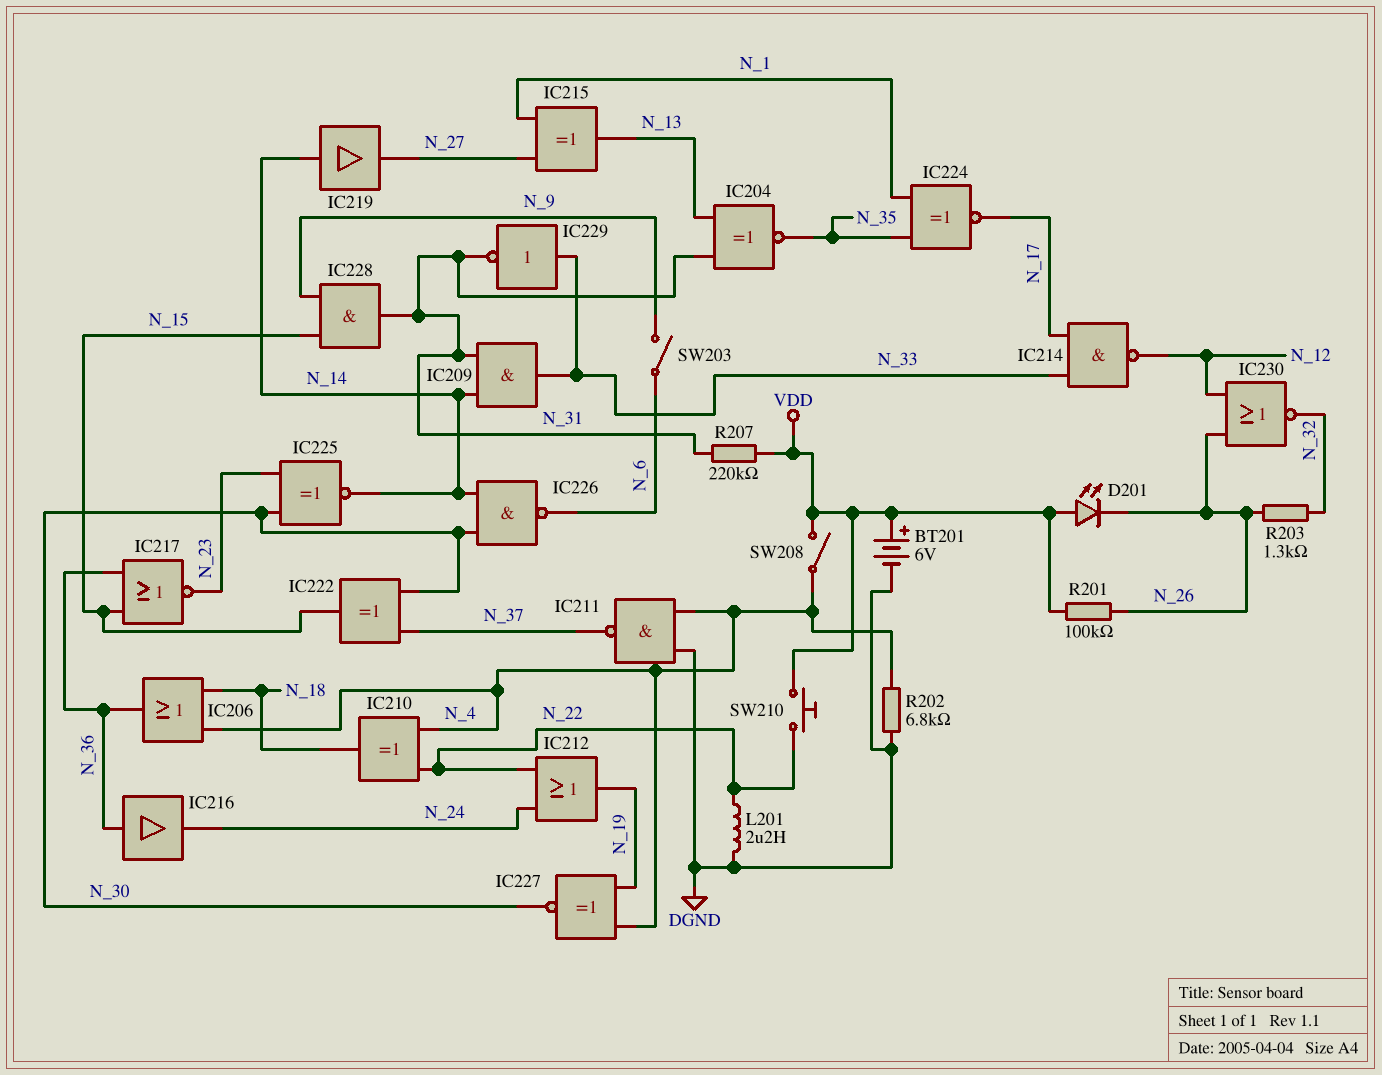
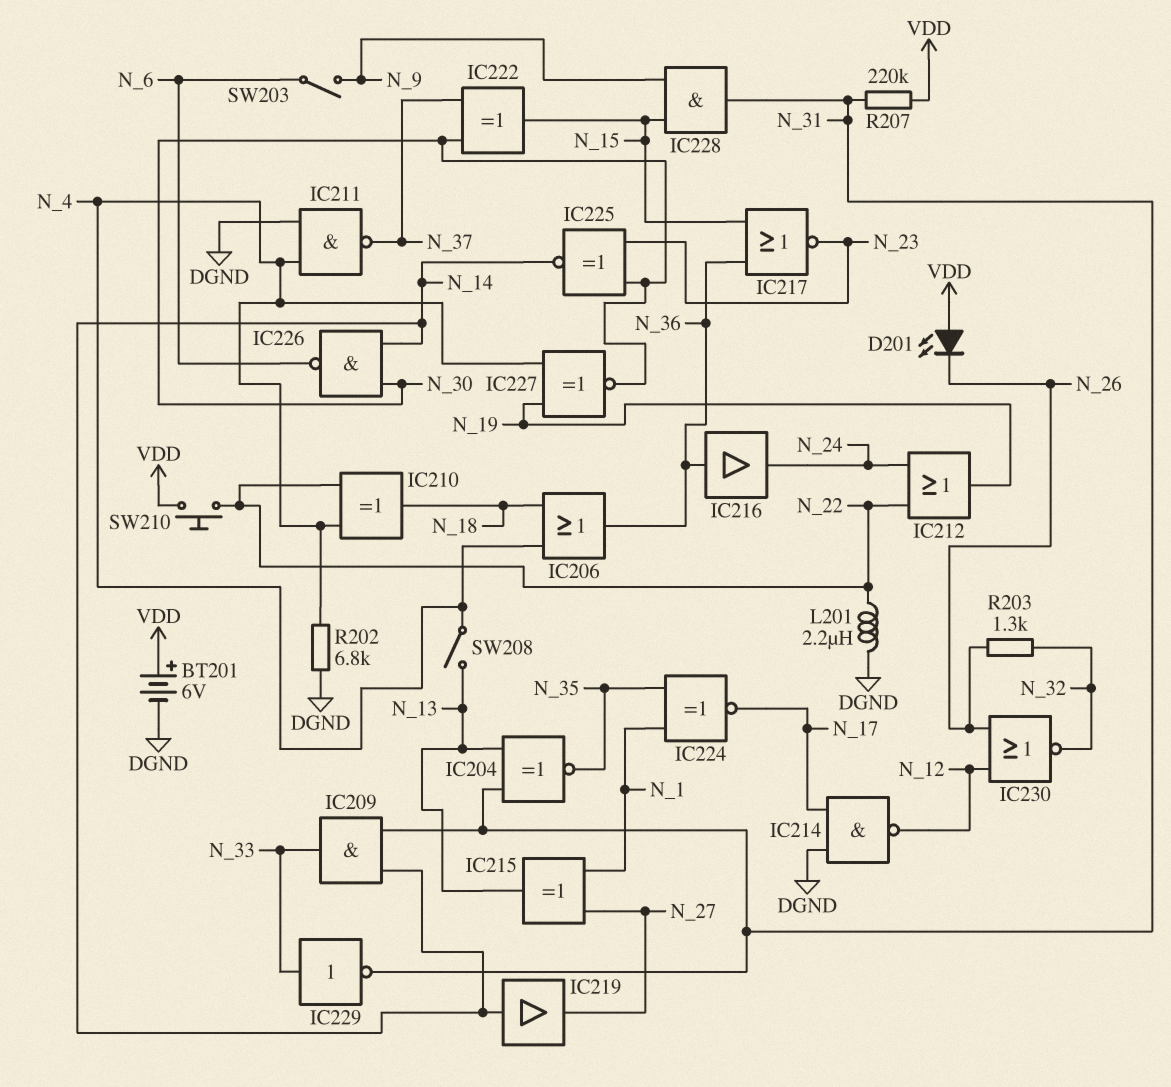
IC214: NAND (in N_17, in N_33, out N_12) -> NAND (in DGND, in N_17, out N_12)
R201: 100k (N_26, VDD) -> none
SW208: switch (N_4, VDD) -> switch (N_4, N_13)

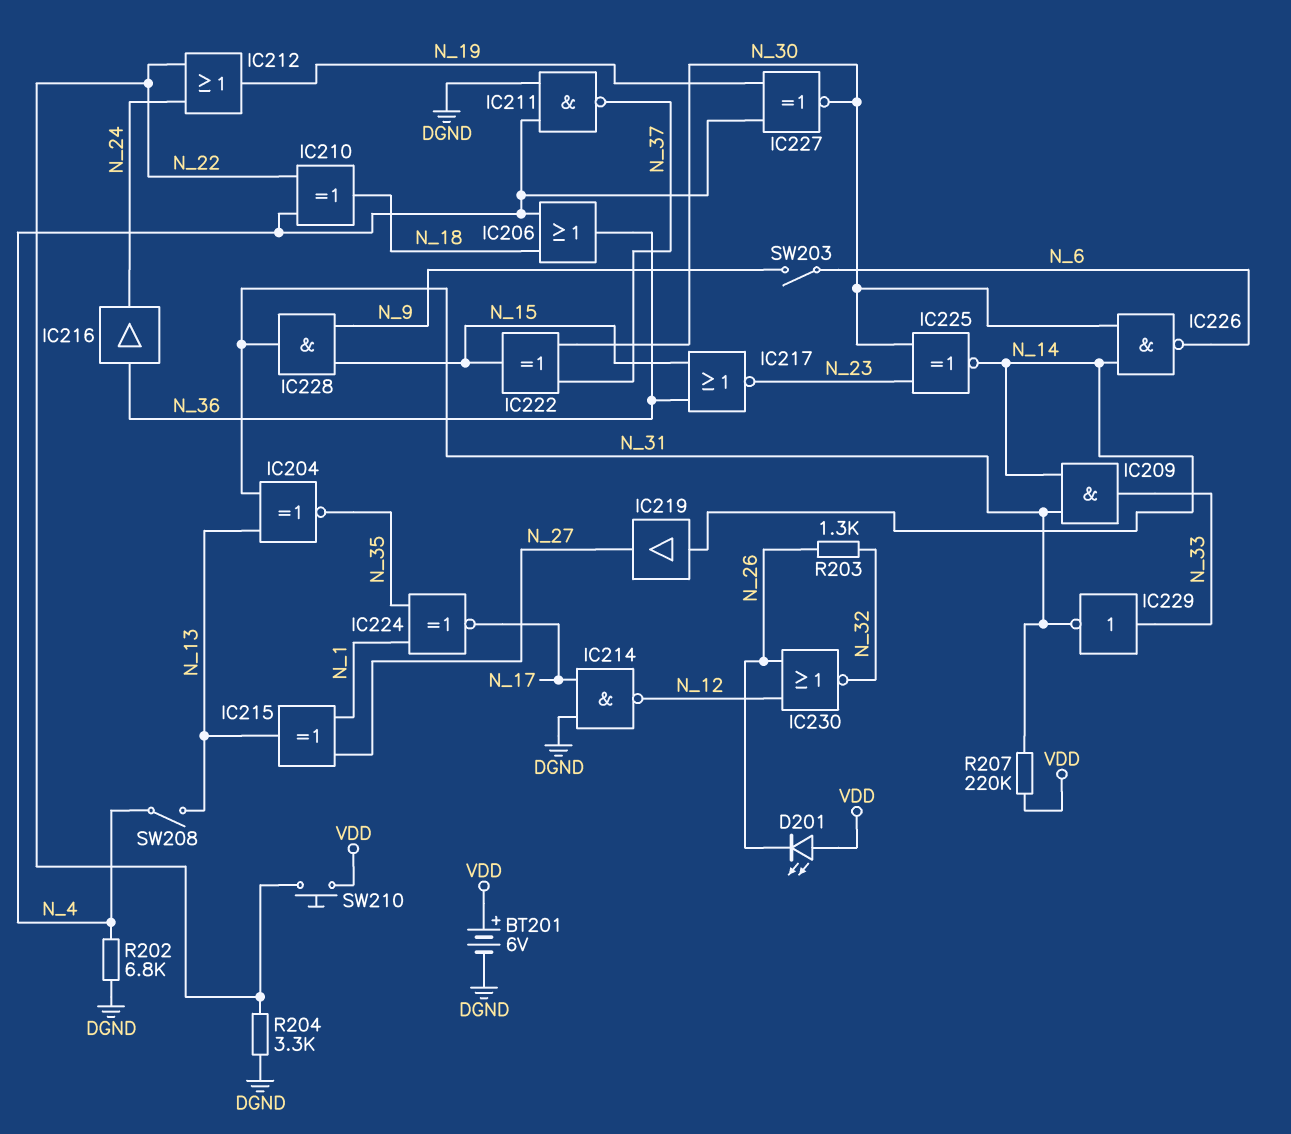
L201: 2.2uH (DGND, N_22) -> none
R204: none -> 3.3k (DGND, N_22)

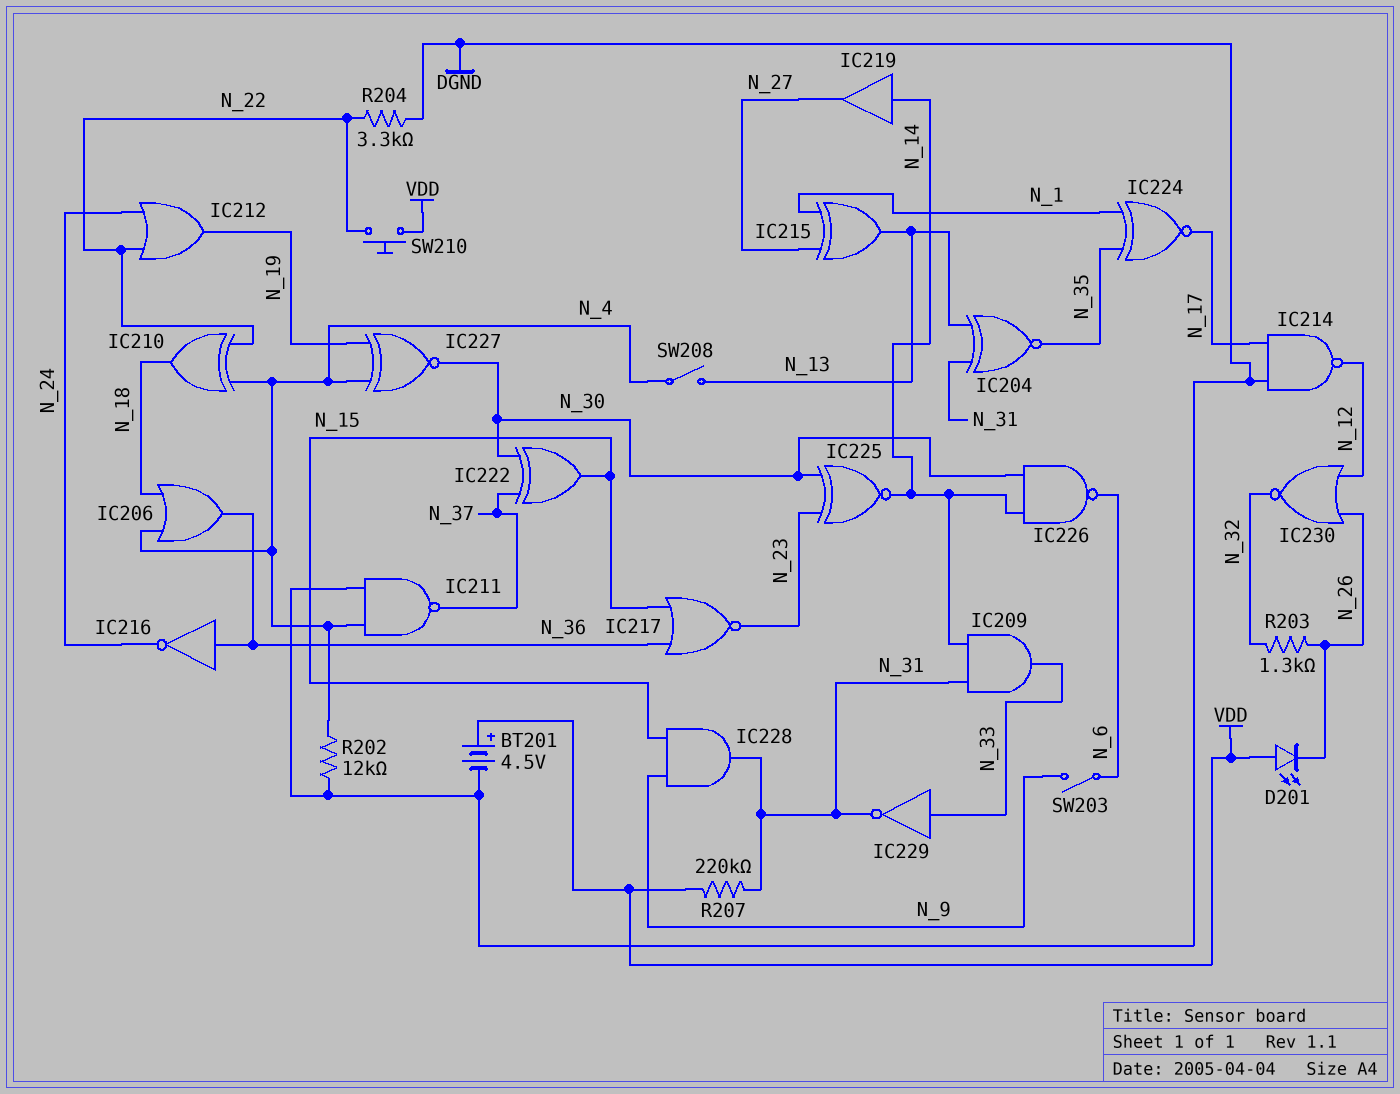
BT201: 6V (plus VDD, minus DGND) -> 4.5V (plus VDD, minus DGND)
IC216: buffer (in N_36, out N_24) -> NOT (in N_36, out N_24)
R202: 6.8k (DGND, N_4) -> 12k (DGND, N_4)

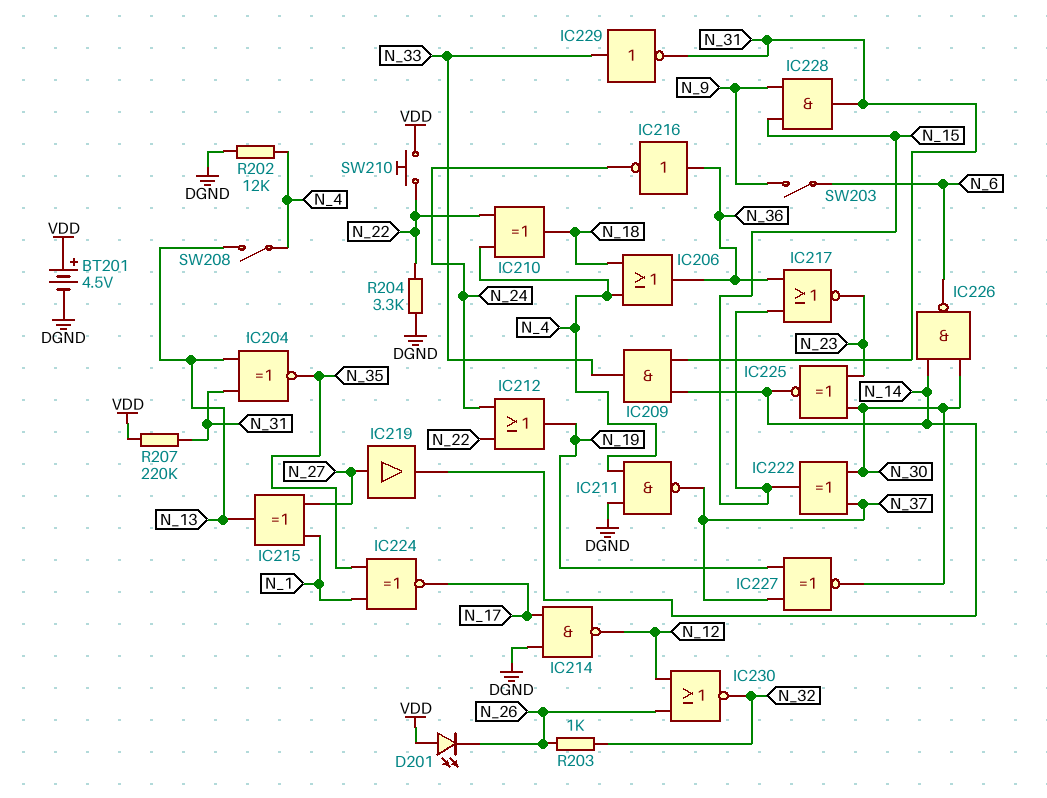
IC219: buffer (in N_14, out N_27) -> buffer (in N_27, out N_14)
IC227: XNOR (in N_4, in N_19, out N_30) -> XNOR (in N_19, in N_37, out N_30)
R203: 1.3k (N_26, N_32) -> 1k (N_26, N_32)

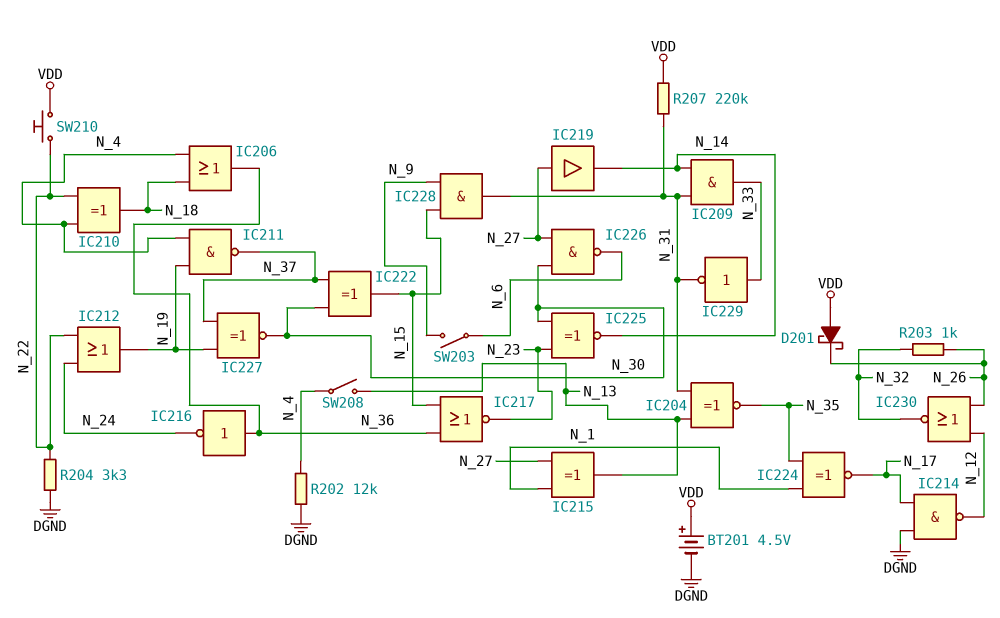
D201: LED (A VDD, K N_26) -> schottky (A VDD, K N_26)
IC211: NAND (in DGND, in N_4, out N_37) -> NAND (in N_4, in N_19, out N_37)
IC226: NAND (in N_14, in N_30, out N_6) -> NAND (in N_27, in N_30, out N_6)

